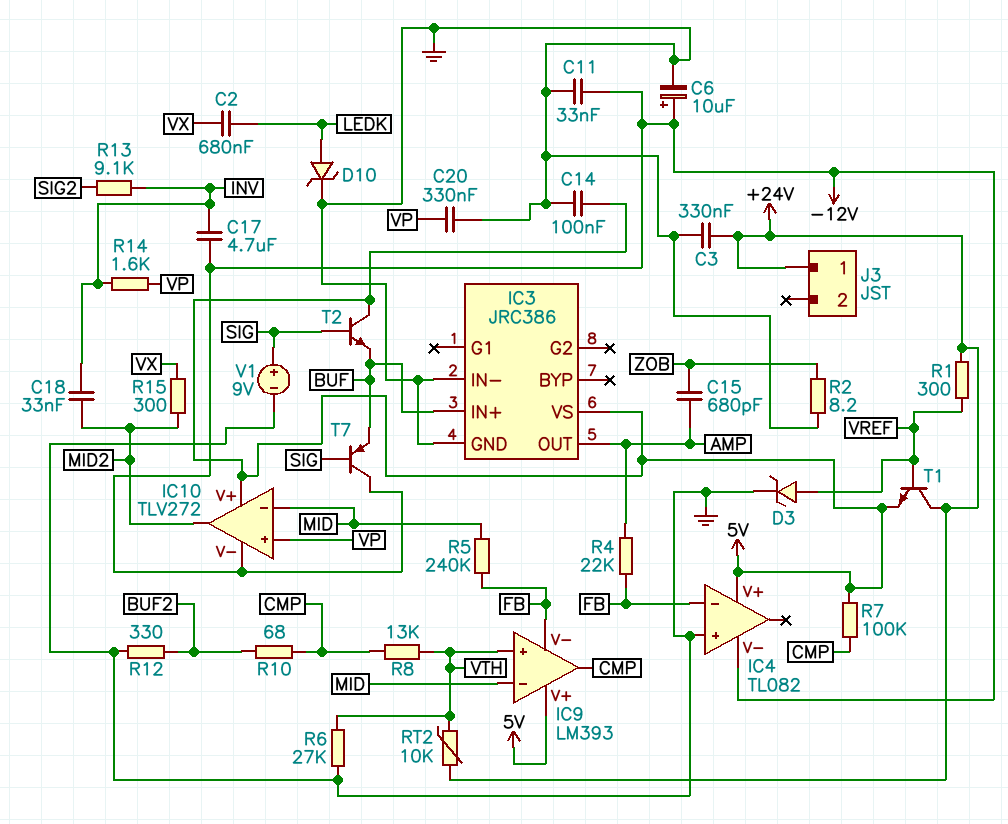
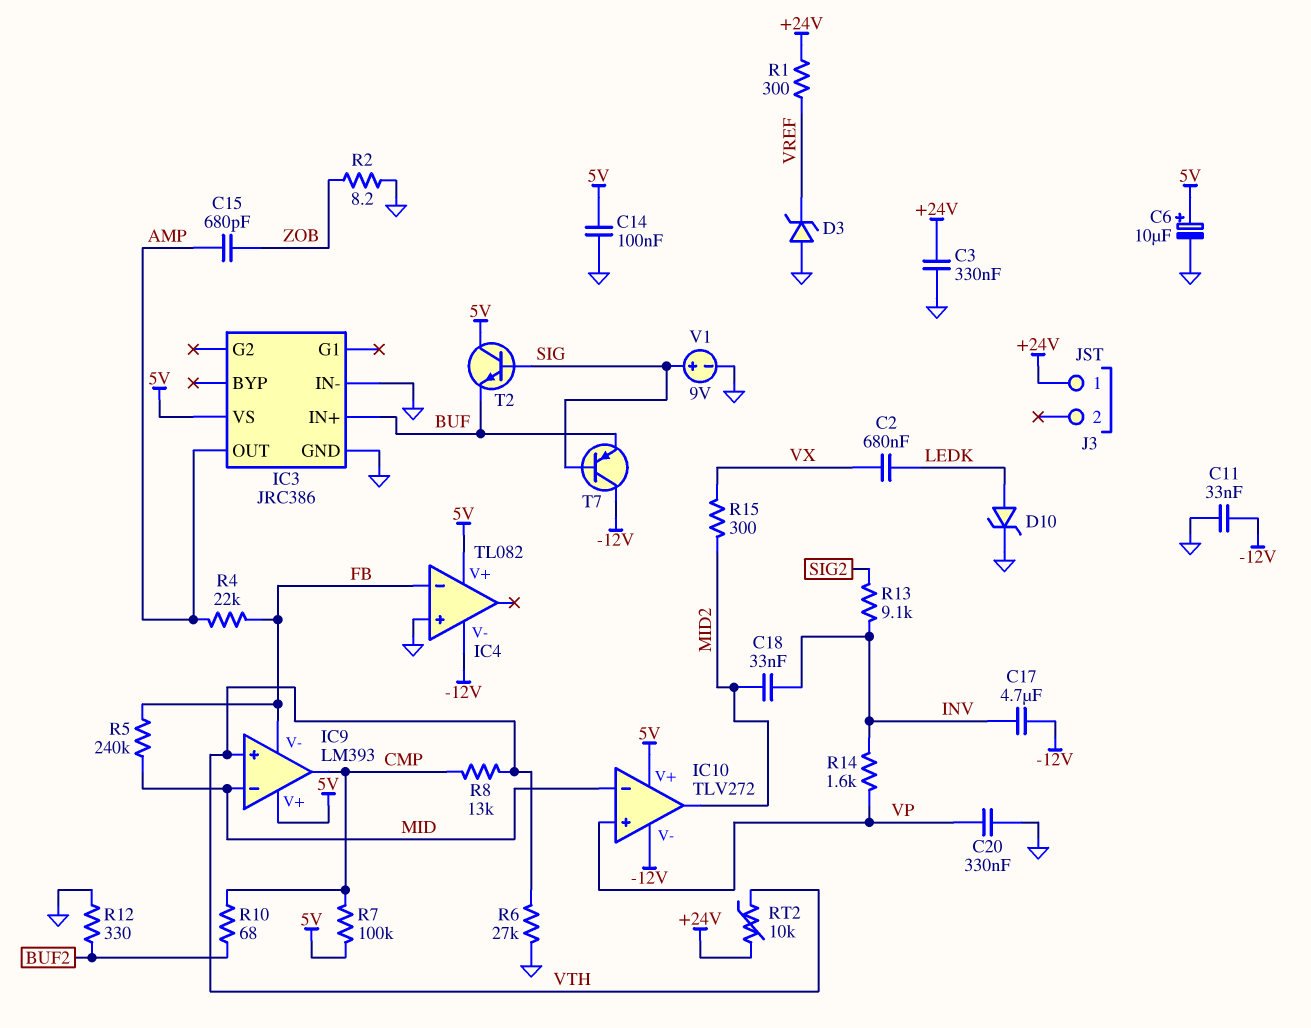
C6: 10uF (plus -12V, minus GND) -> 10uF (plus 5V, minus GND)
D3: zener (A VREF, K GND) -> zener (A GND, K VREF)
T1: NPN (B VREF, C +24V, E 5V) -> none

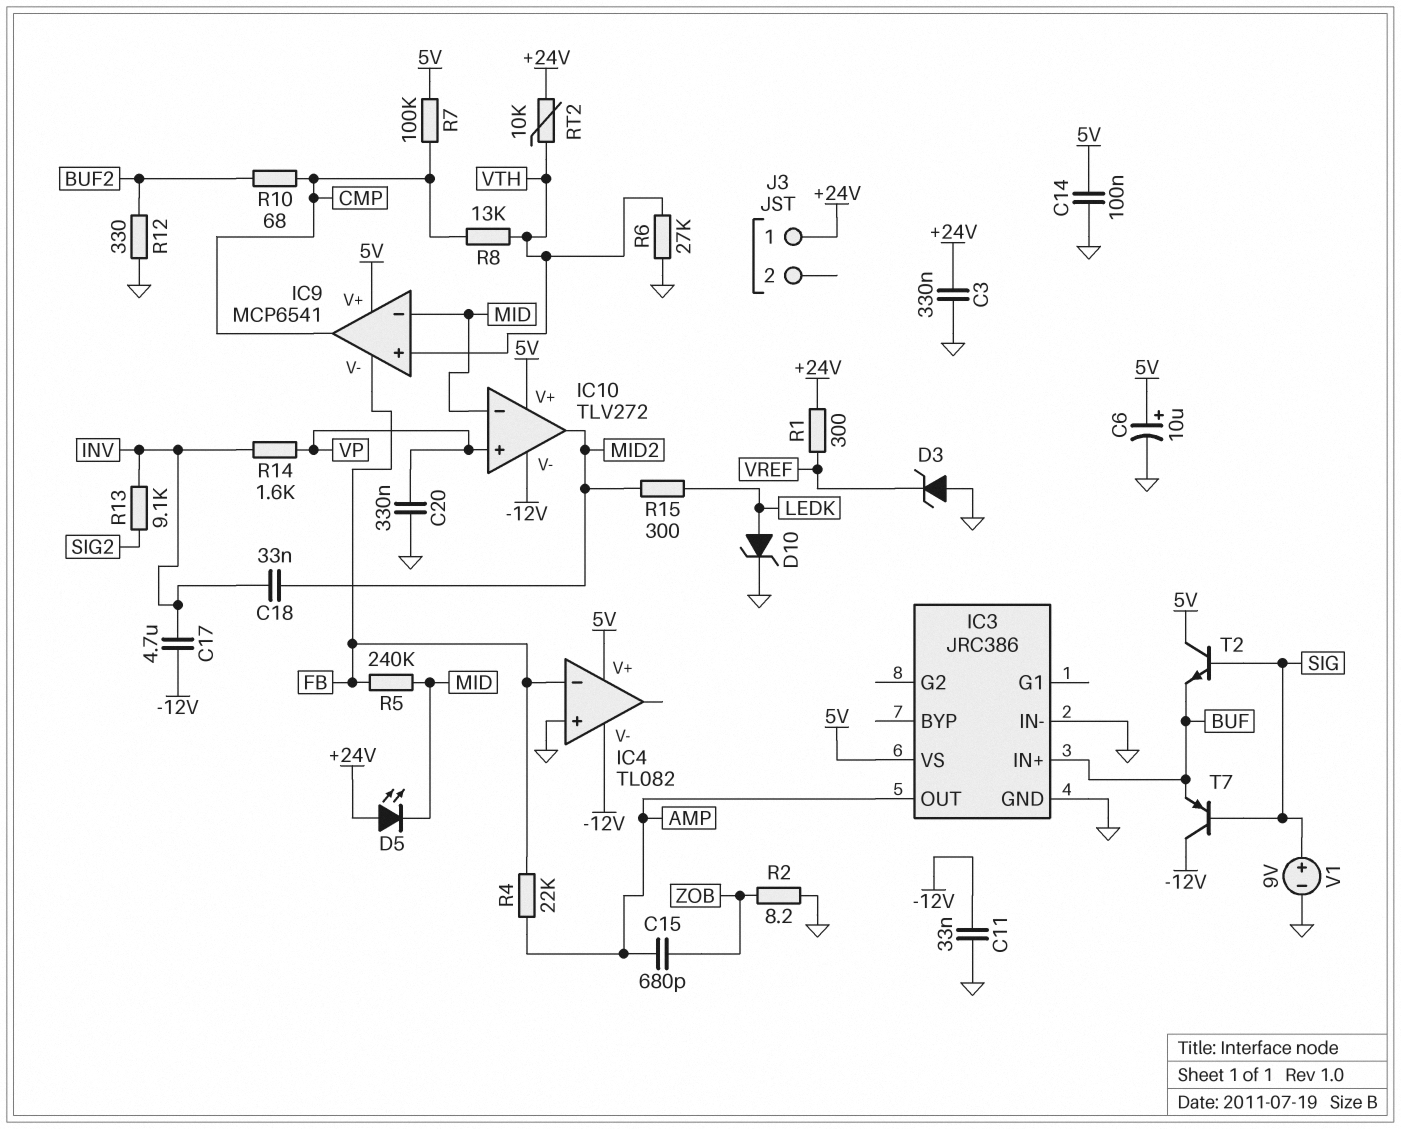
C2: 680nF (LEDK, VX) -> none
D5: none -> LED (A +24V, K MID)
IC9: LM393 -> MCP6541
R15: 300 (MID2, VX) -> 300 (LEDK, MID2)

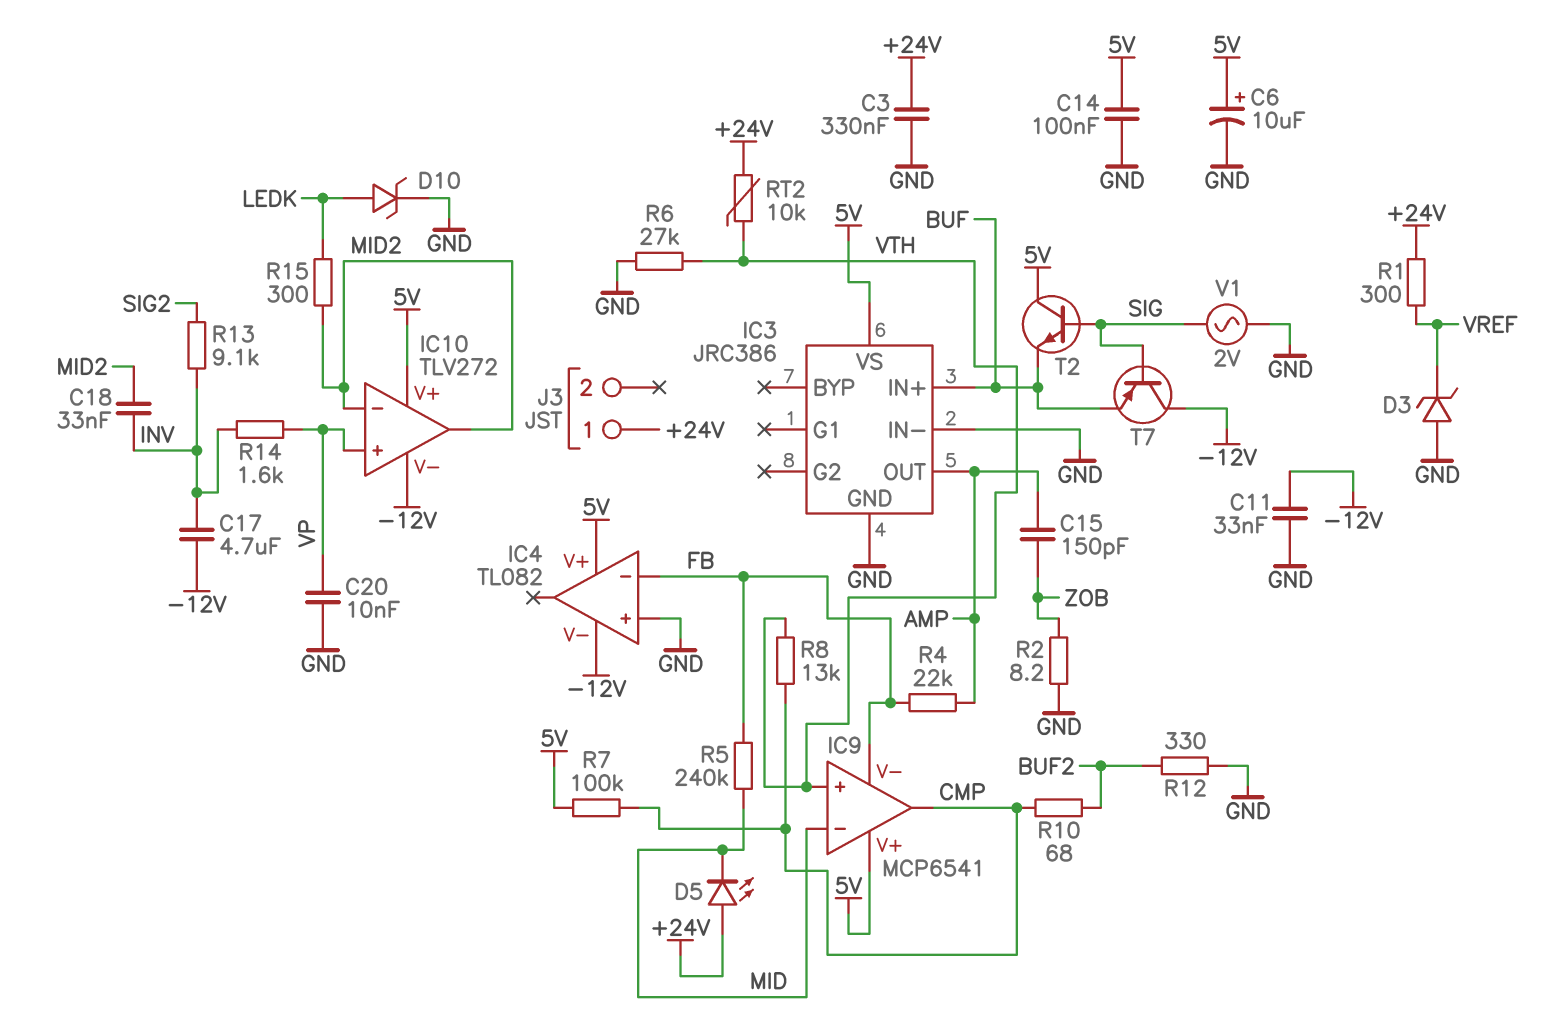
C15: 680pF (AMP, ZOB) -> 150pF (AMP, ZOB)
C20: 330nF (GND, VP) -> 10nF (GND, VP)
IC10 pin in-: MID -> MID2
V1: 9V (plus SIG, minus GND) -> AC 2V (GND, SIG)

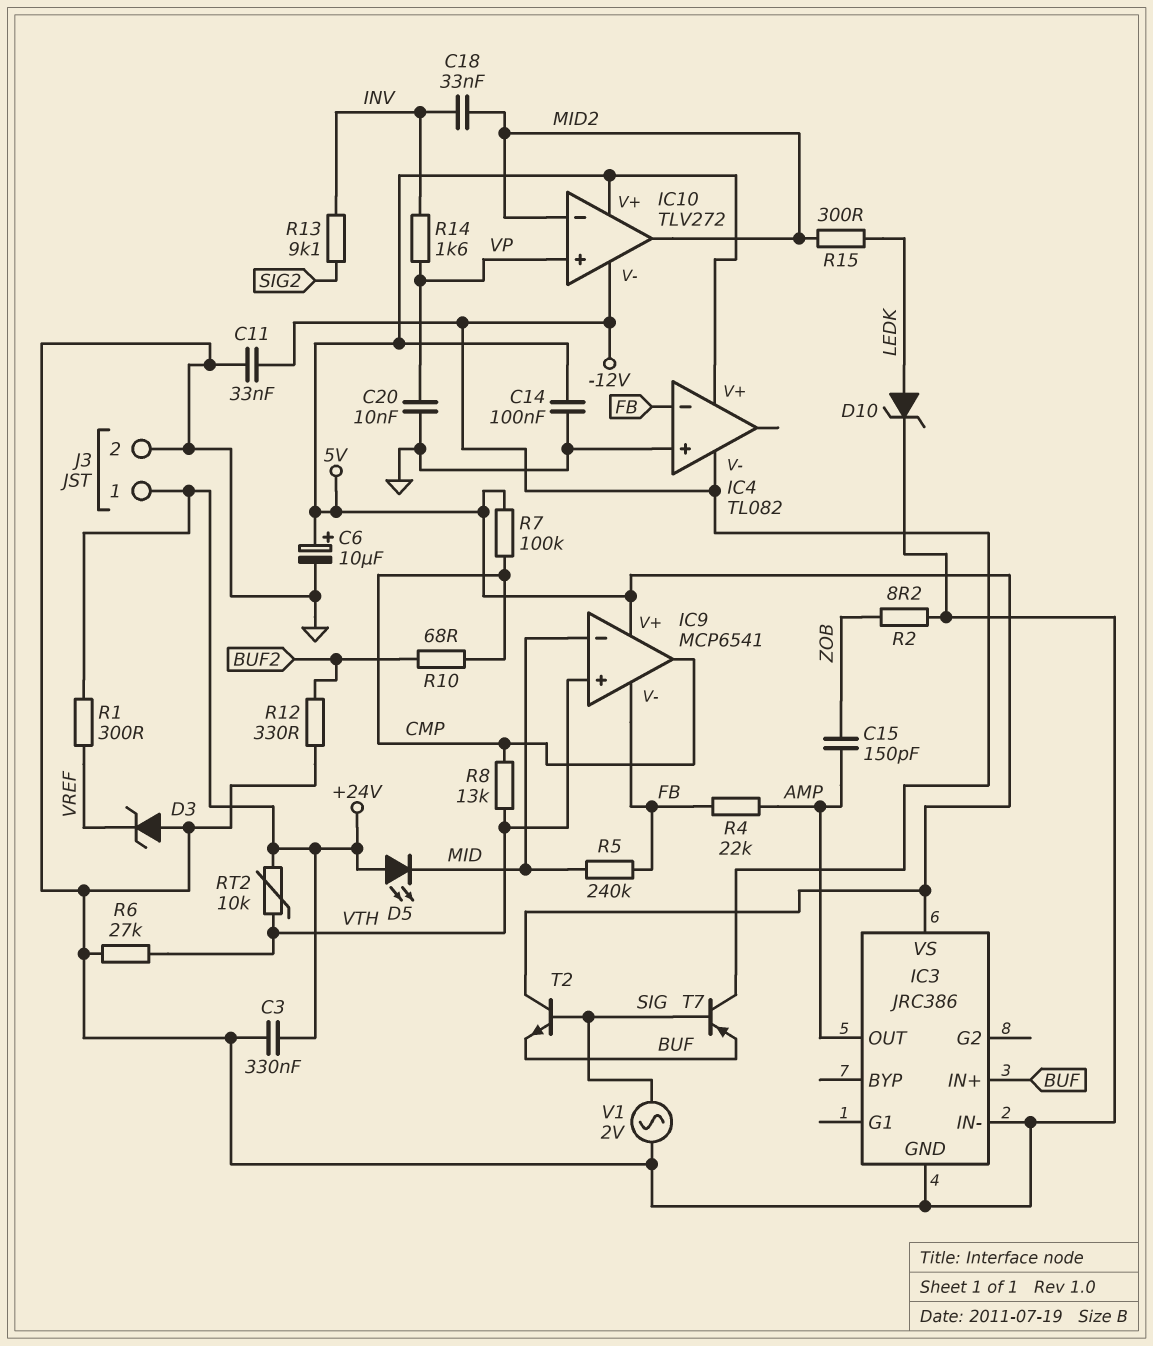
C17: 4.7uF (-12V, INV) -> none
J3 pin 2: none -> GND

